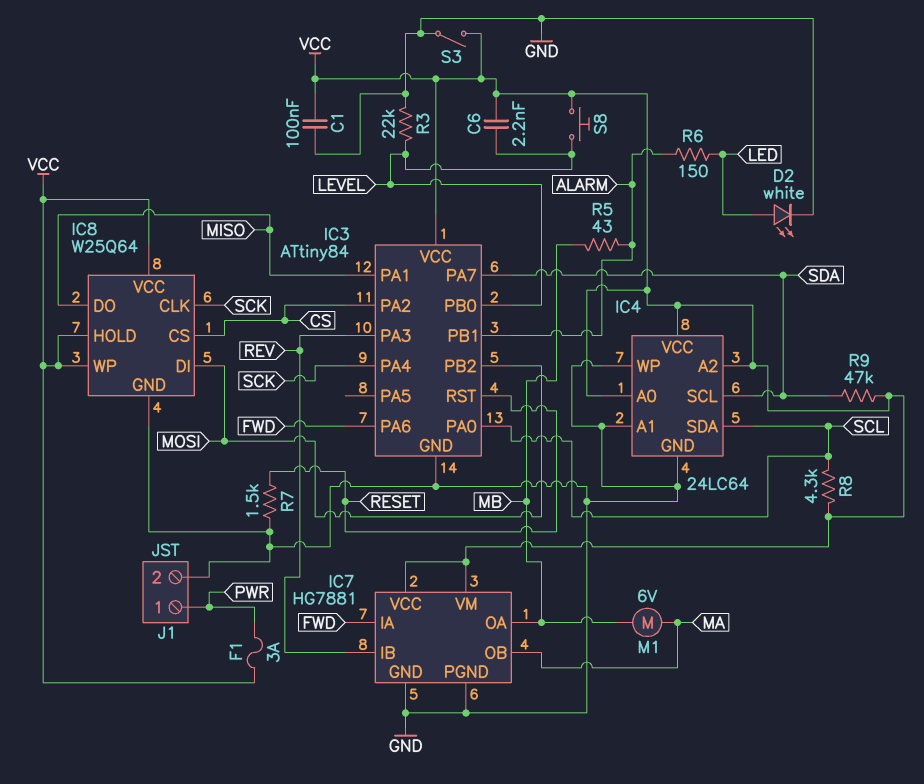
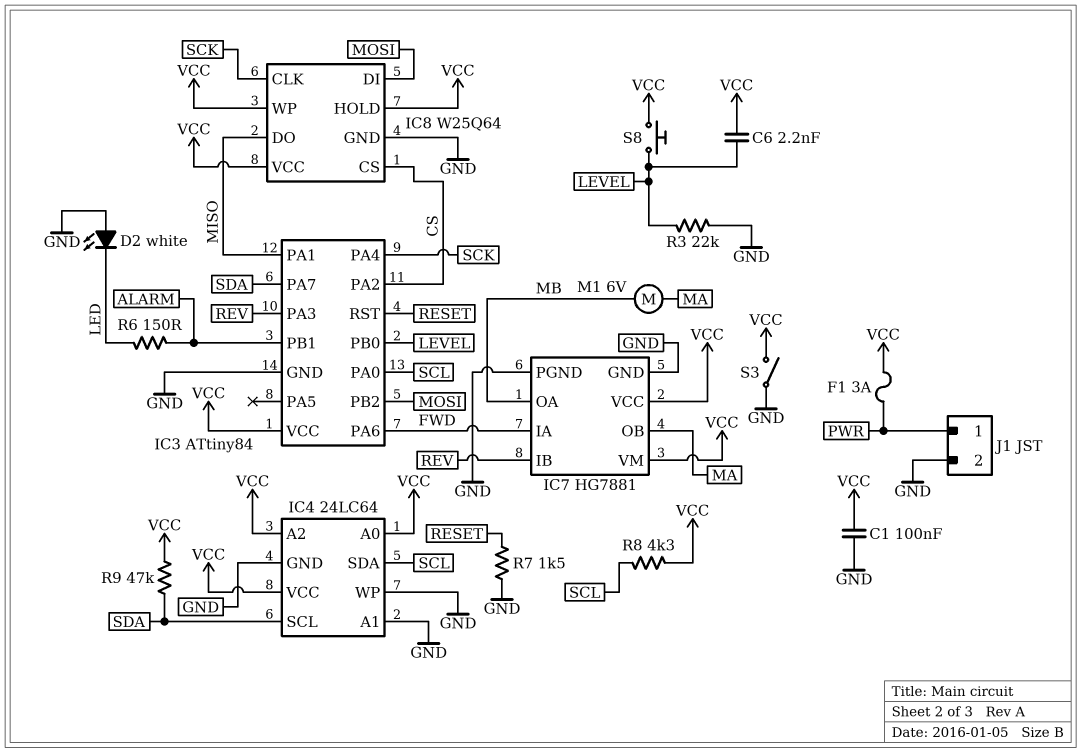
D2: LED white (A LED, K GND) -> LED white (A GND, K LED)
R5: 43 (ALARM, MB) -> none

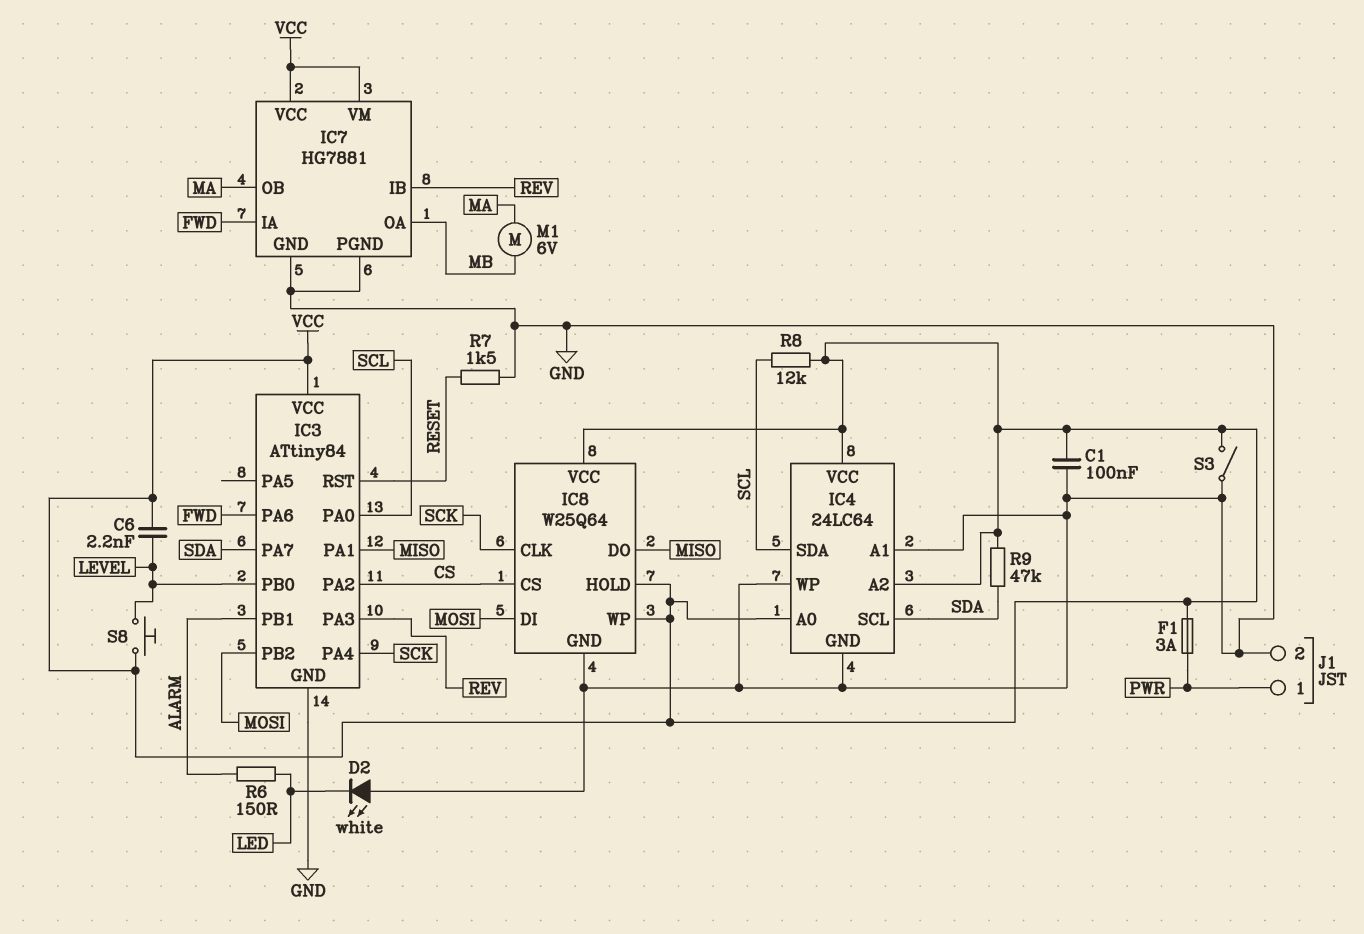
R3: 22k (GND, LEVEL) -> none
R8: 4.3k (SCL, VCC) -> 12k (SCL, VCC)

